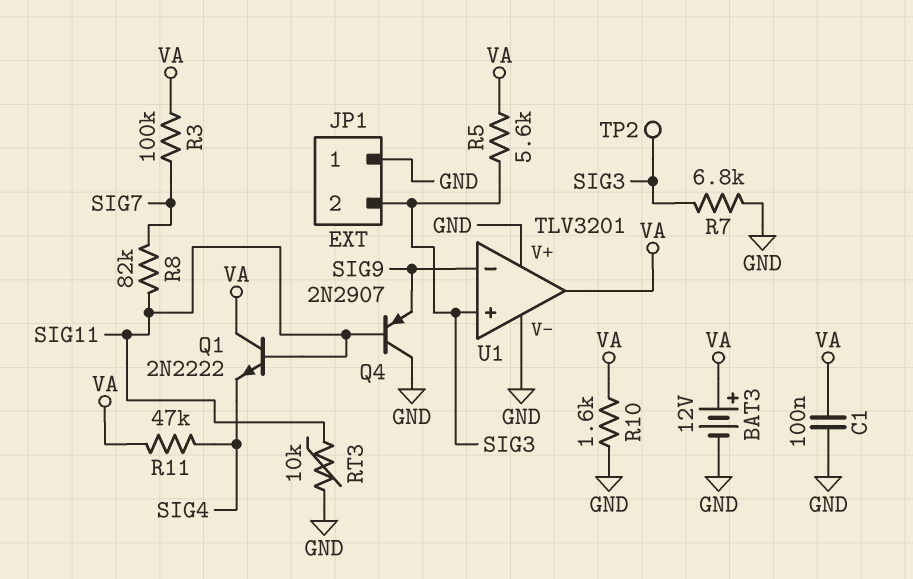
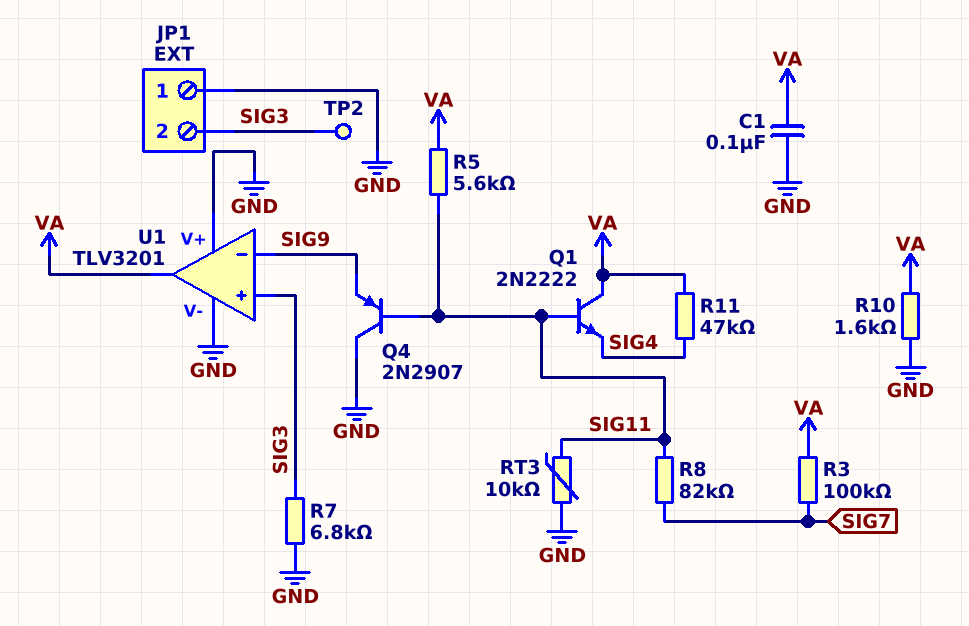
BAT3: 12V (plus VA, minus GND) -> none
R5: 5.6k (SIG3, VA) -> 5.6k (SIG11, VA)

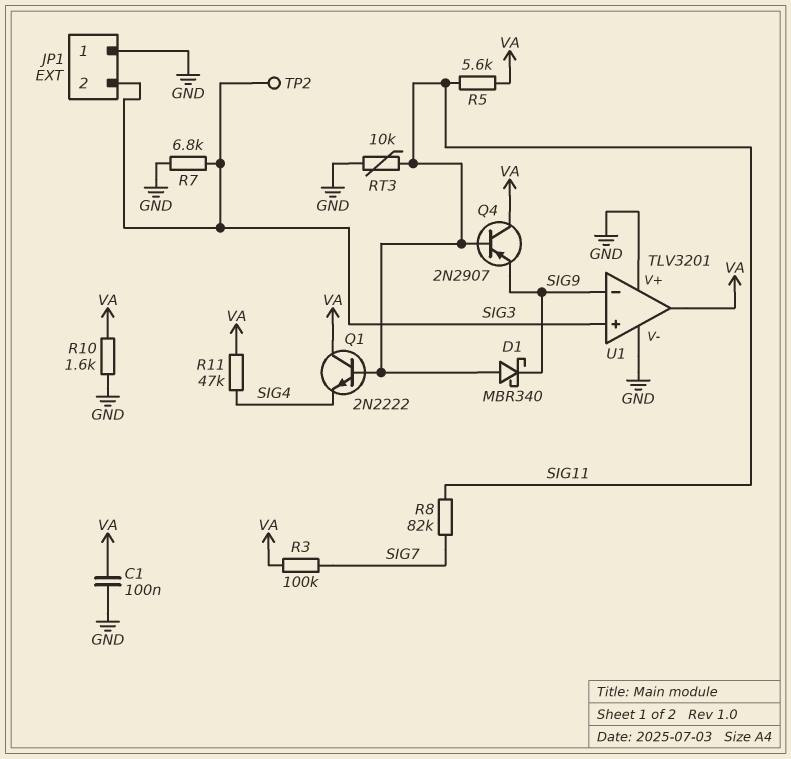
D1: none -> schottky MBR340 (A SIG11, K SIG9)
Q4: PNP 2N2907 (B SIG11, C GND, E SIG9) -> PNP 2N2907 (B SIG11, C VA, E SIG9)

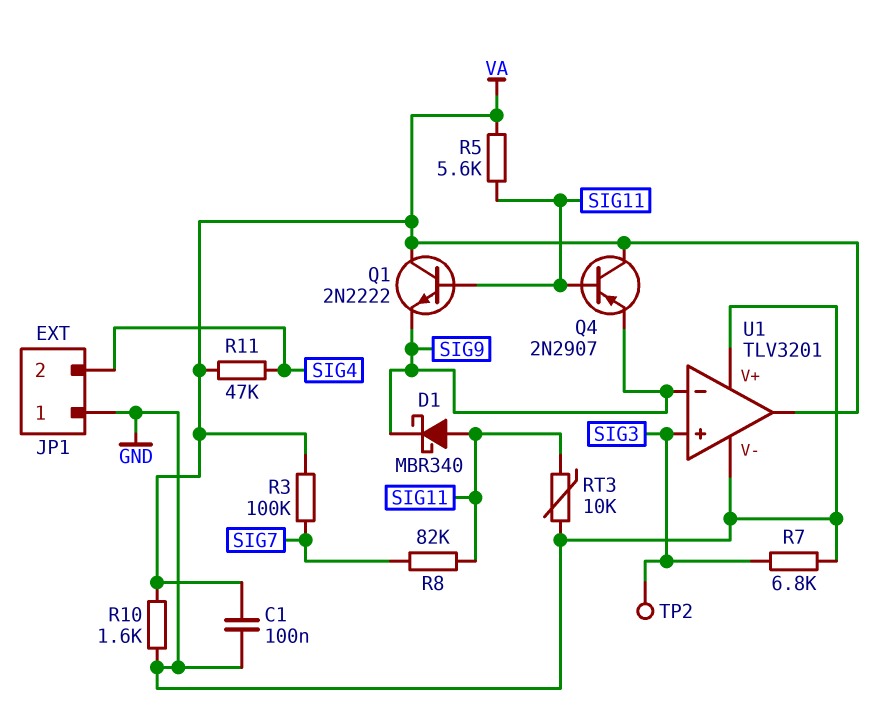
JP1 pin 2: SIG3 -> SIG4
Q1: NPN 2N2222 (B SIG11, C VA, E SIG4) -> NPN 2N2222 (B SIG11, C VA, E SIG9)

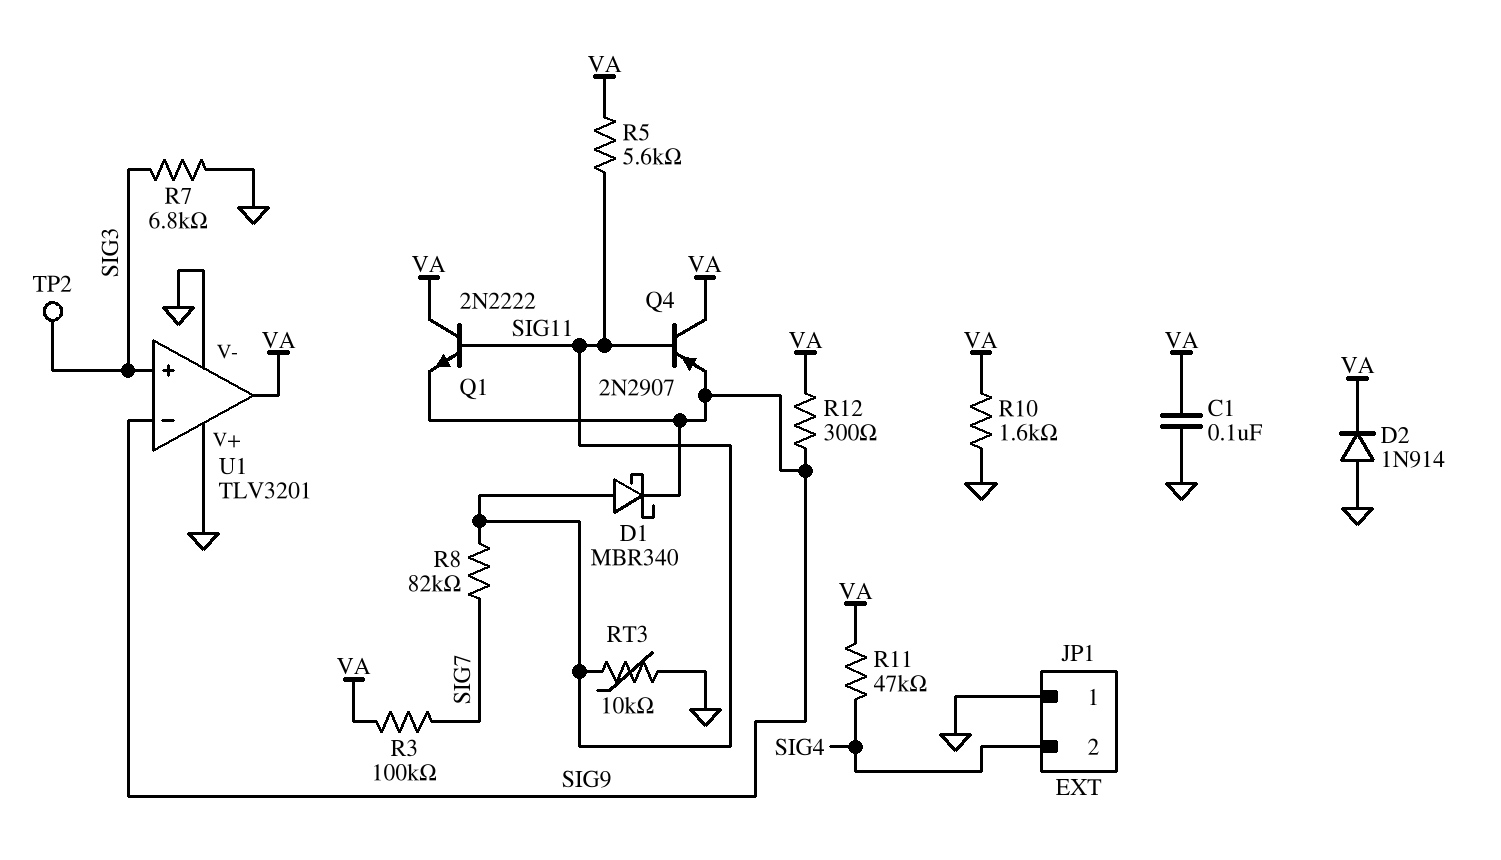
D2: none -> diode 1N914 (A GND, K VA)
R12: none -> 300 (SIG9, VA)

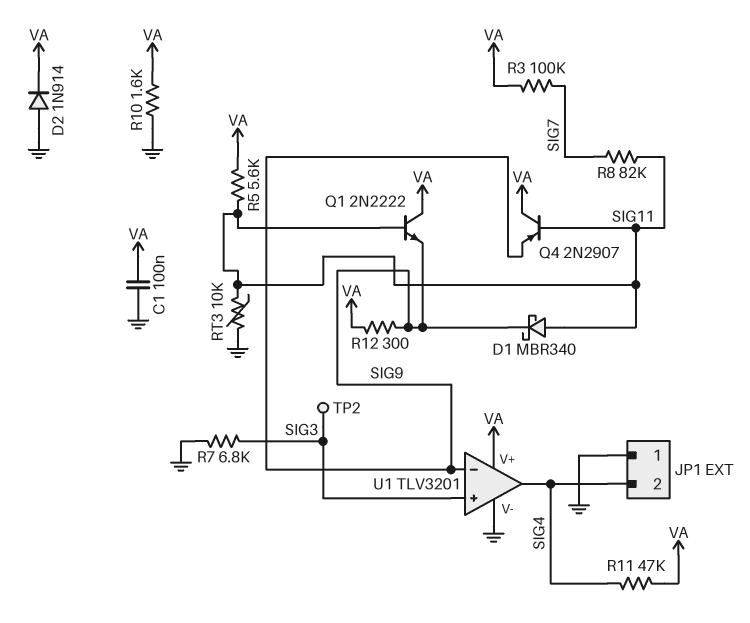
U1 pin V+: GND -> VA
U1 pin out: VA -> SIG4

